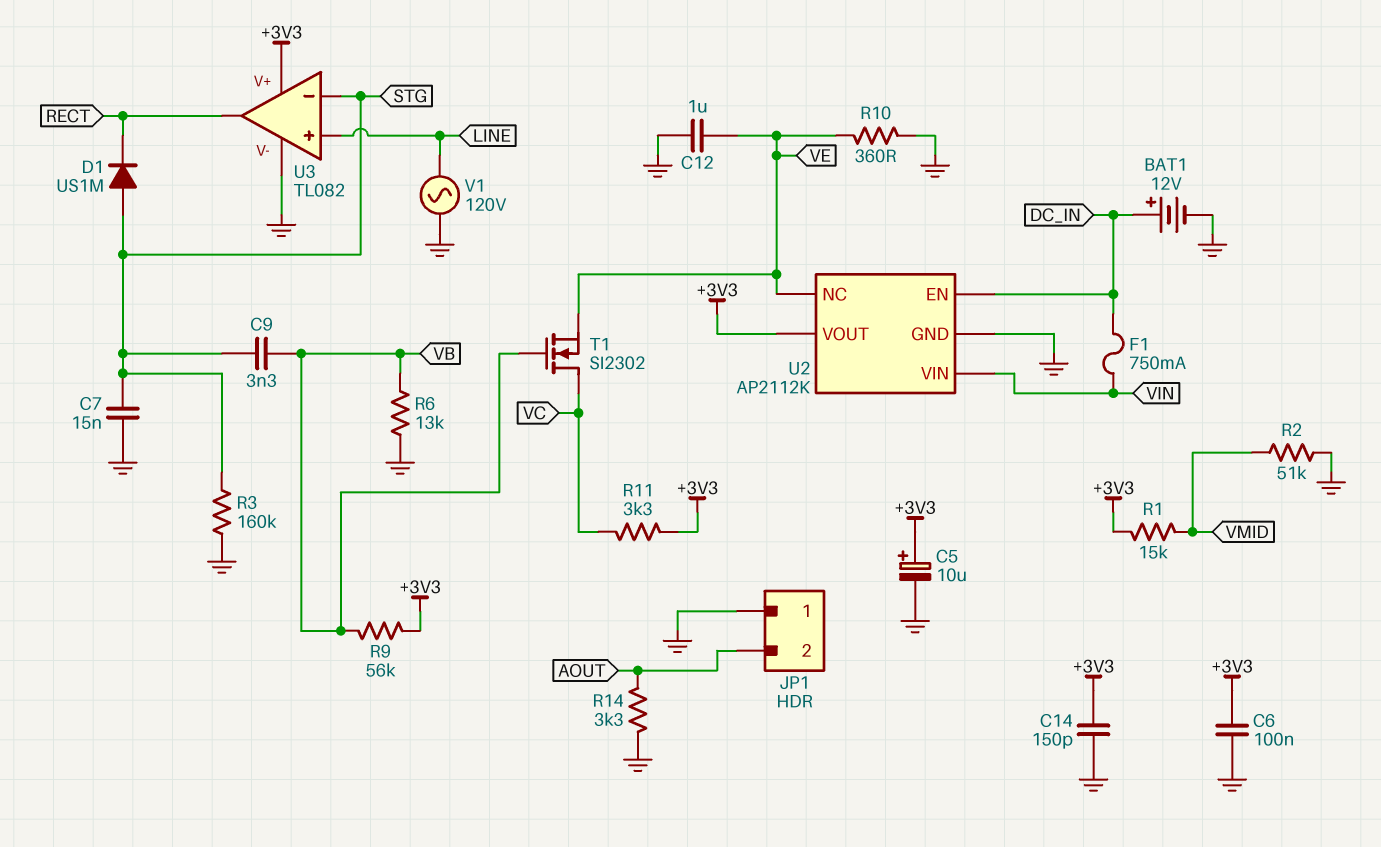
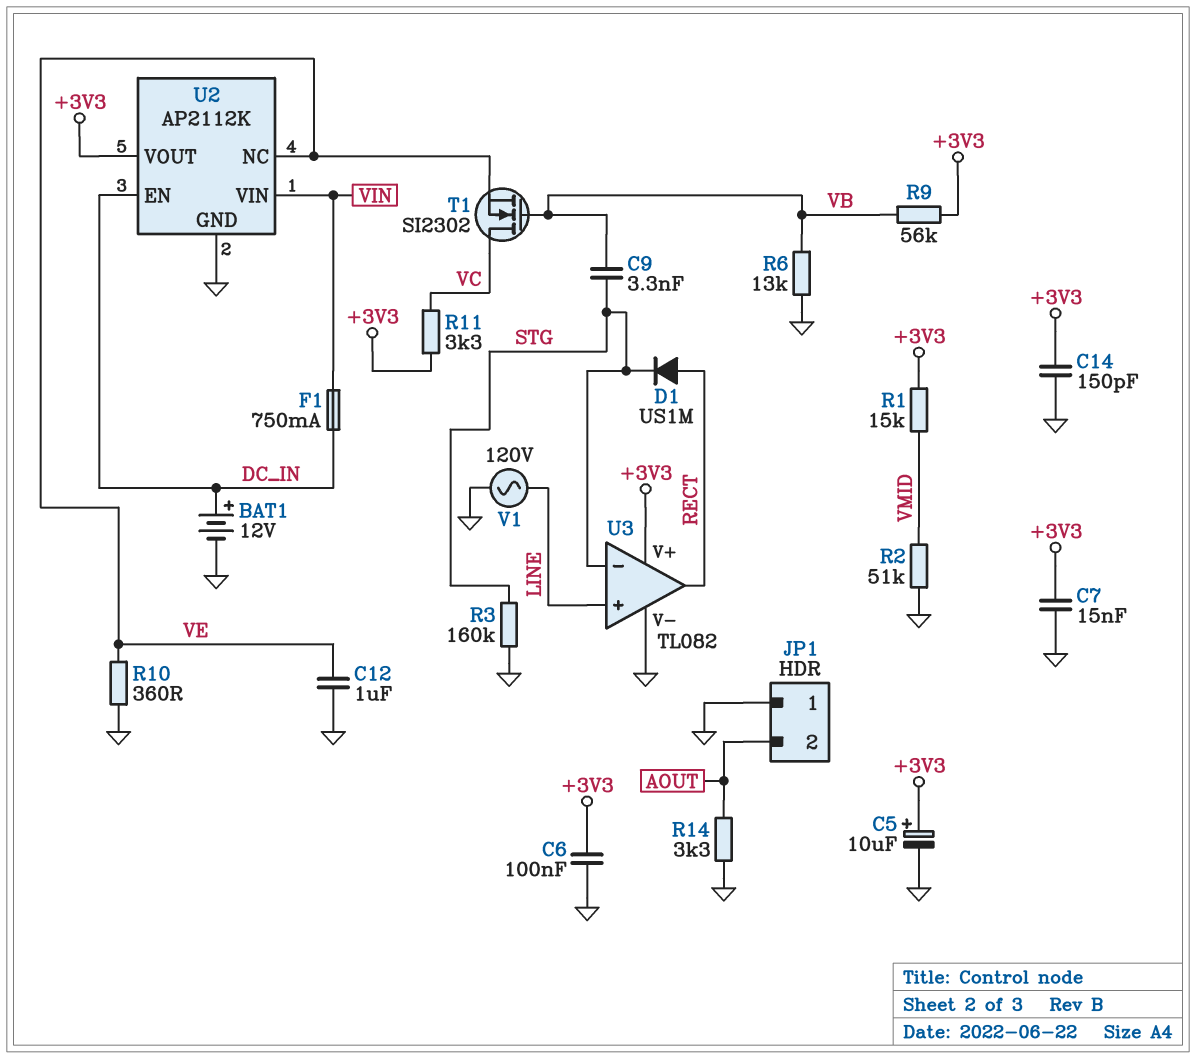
C7: 15nF (GND, STG) -> 15nF (+3V3, GND)
D1: diode US1M (A STG, K RECT) -> diode US1M (A RECT, K STG)

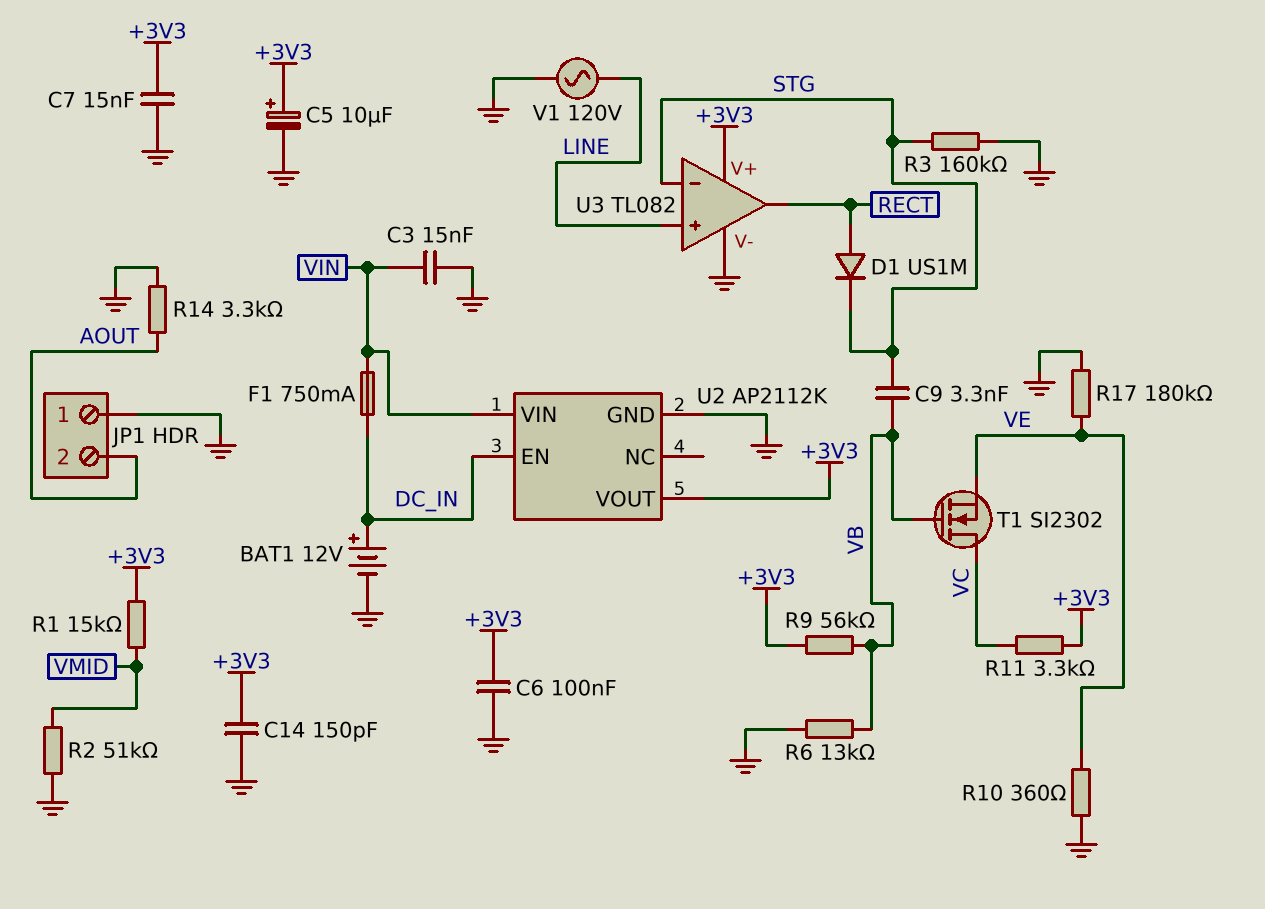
C3: none -> 15nF (GND, VIN)
C12: 1uF (GND, VE) -> none
R17: none -> 180k (GND, VE)
U2 pin NC: VE -> none

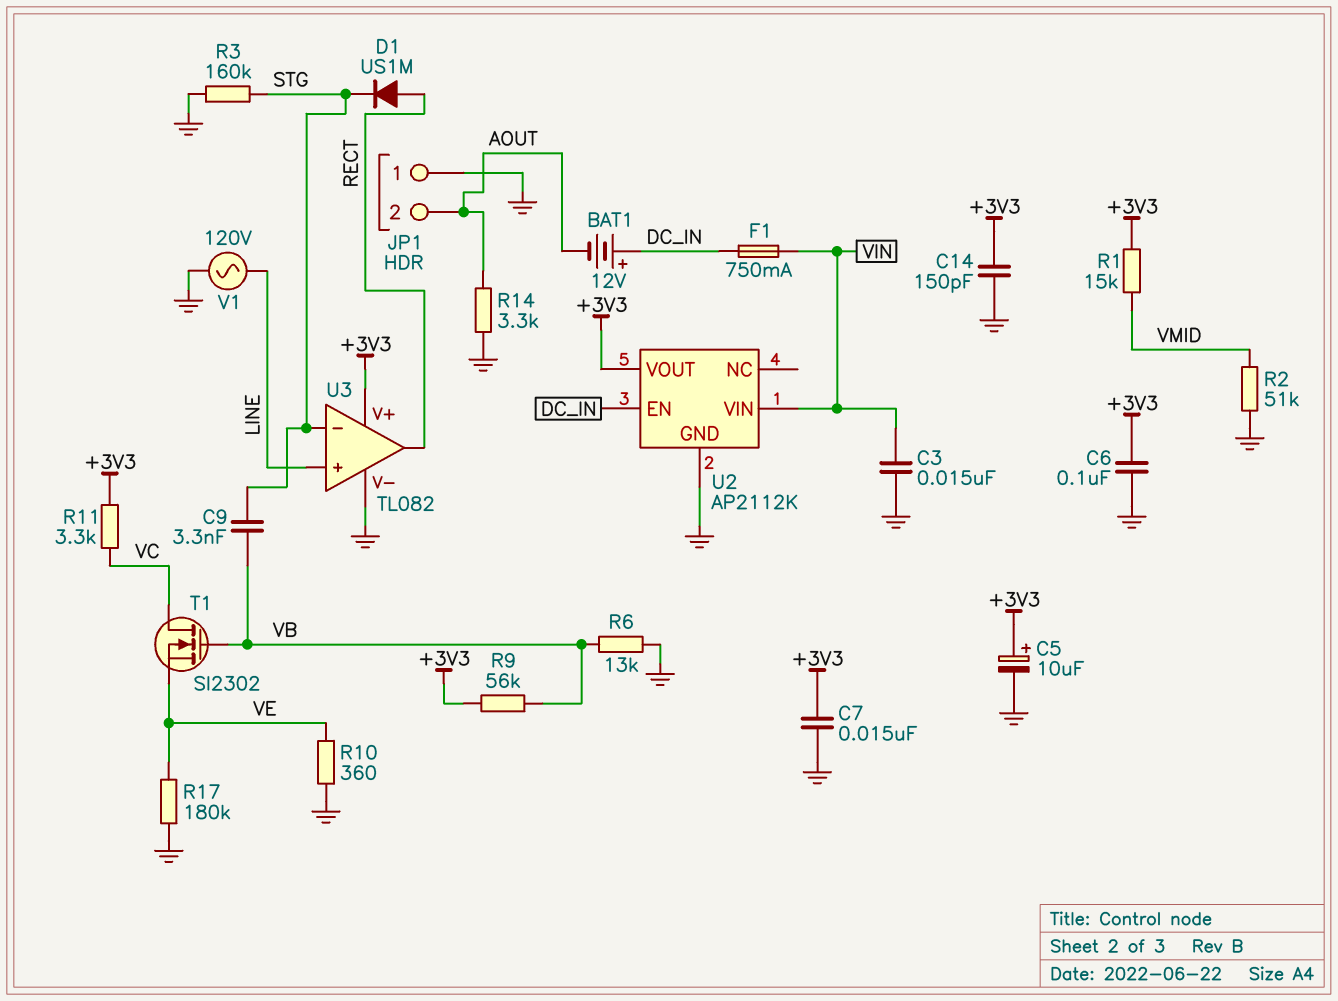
BAT1: 12V (plus DC_IN, minus GND) -> 12V (plus DC_IN, minus AOUT)

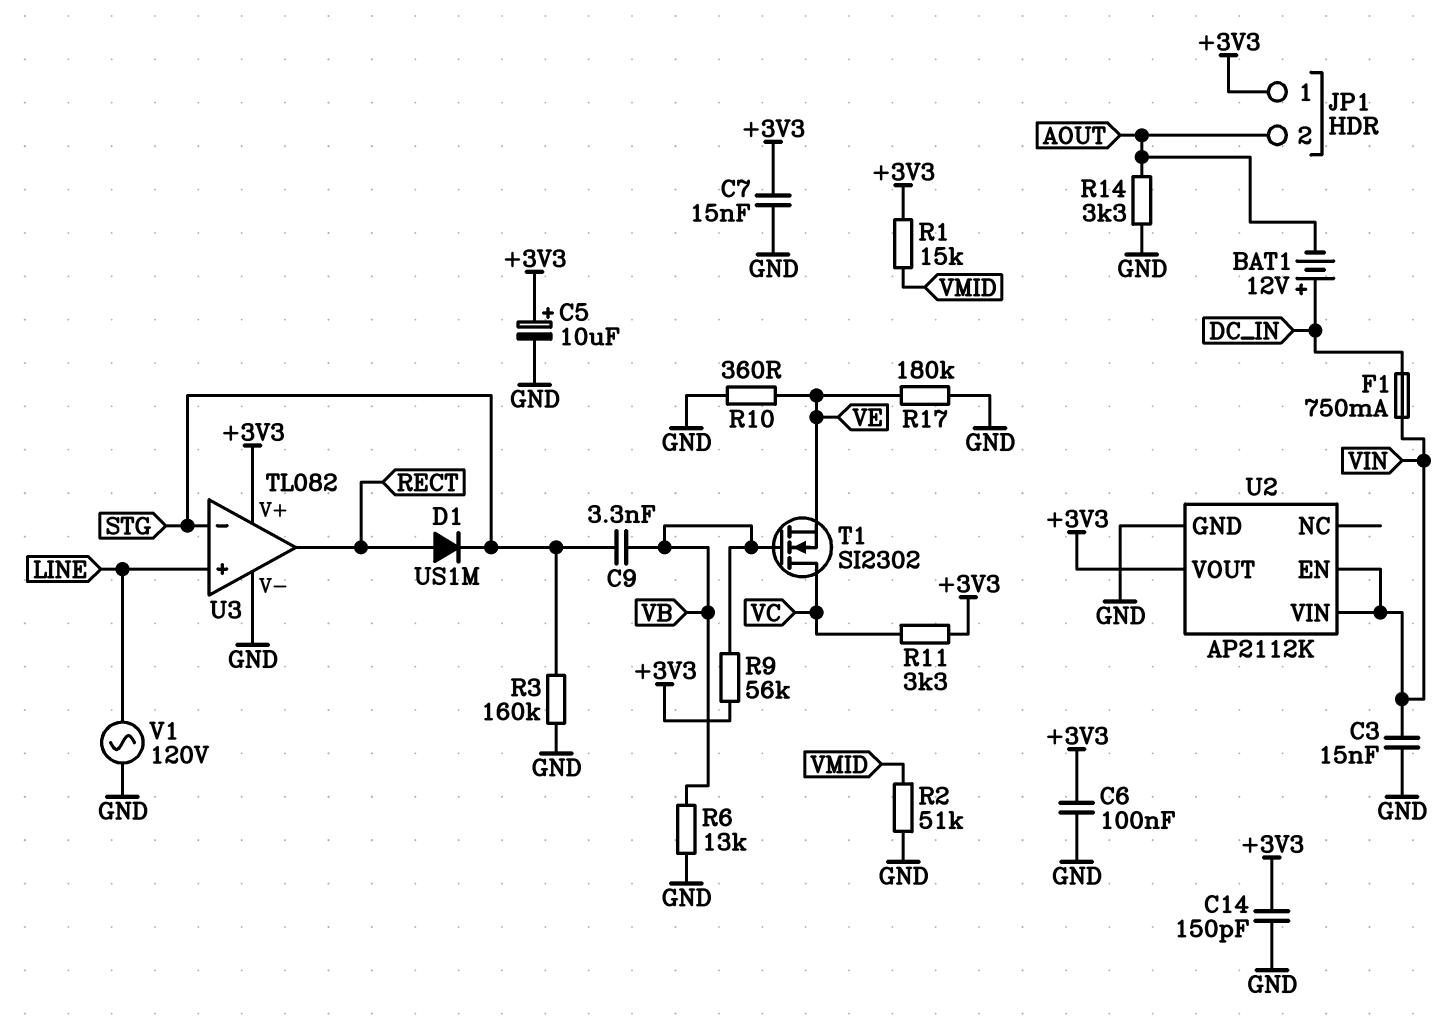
JP1 pin 1: GND -> +3V3
U2 pin EN: DC_IN -> VIN

